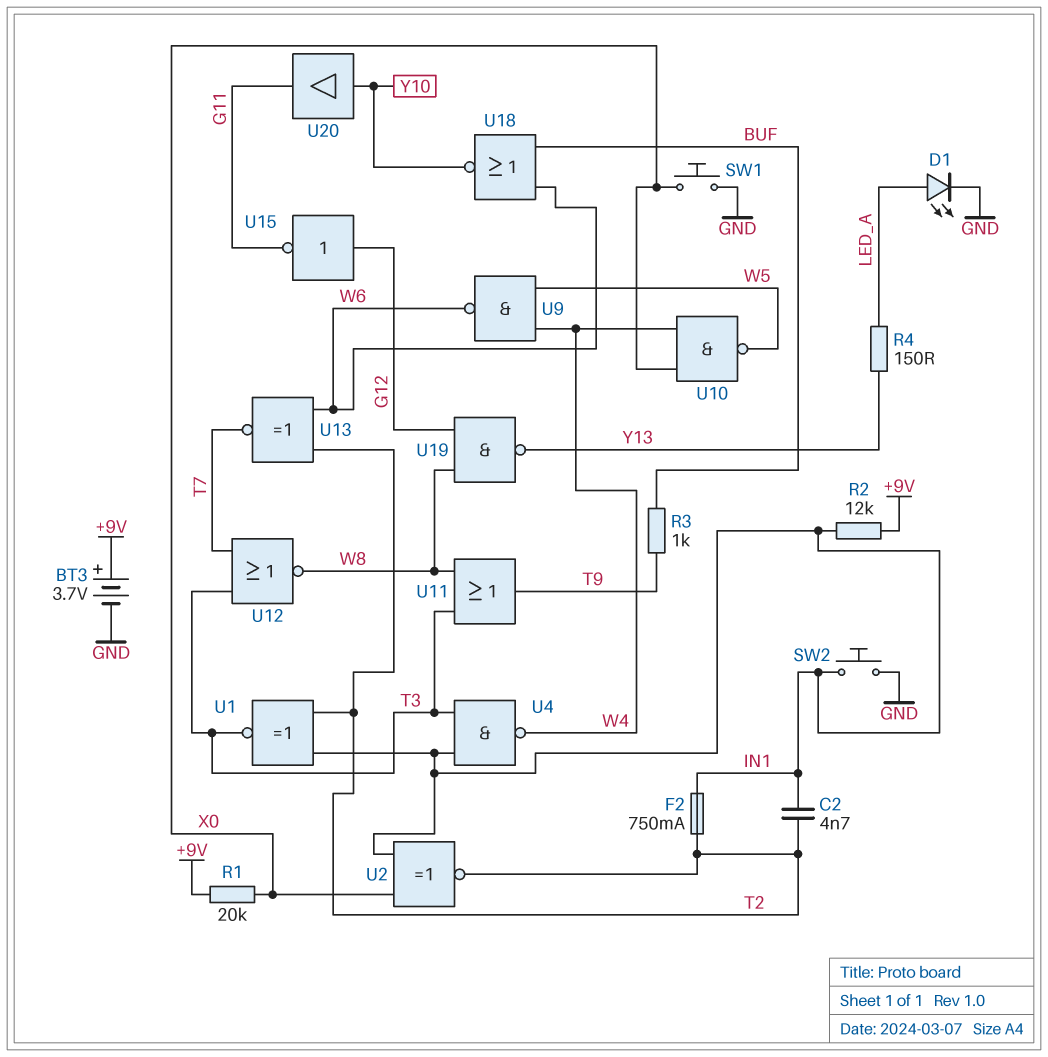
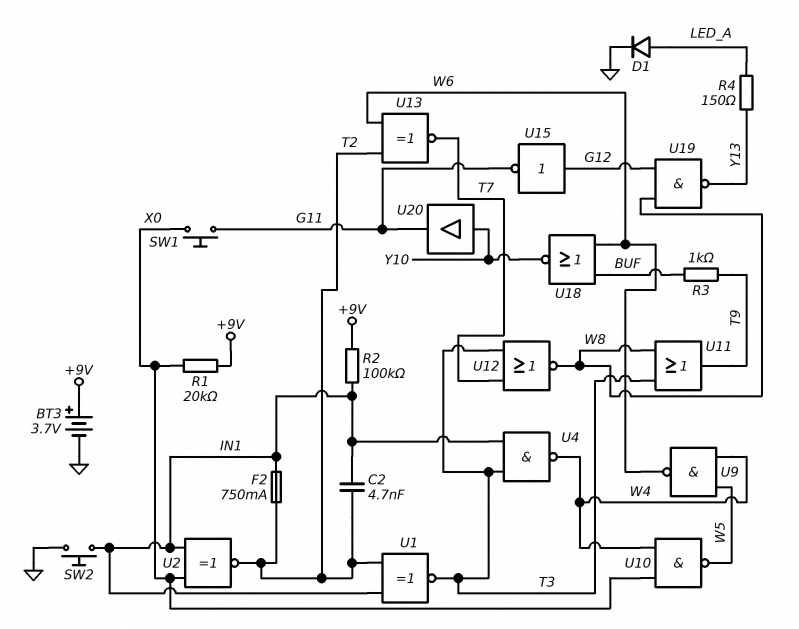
D1: LED (A LED_A, K GND) -> diode (A LED_A, K GND)
R2: 12k (+9V, IN1) -> 100k (+9V, IN1)
SW1: button (GND, X0) -> button (G11, X0)

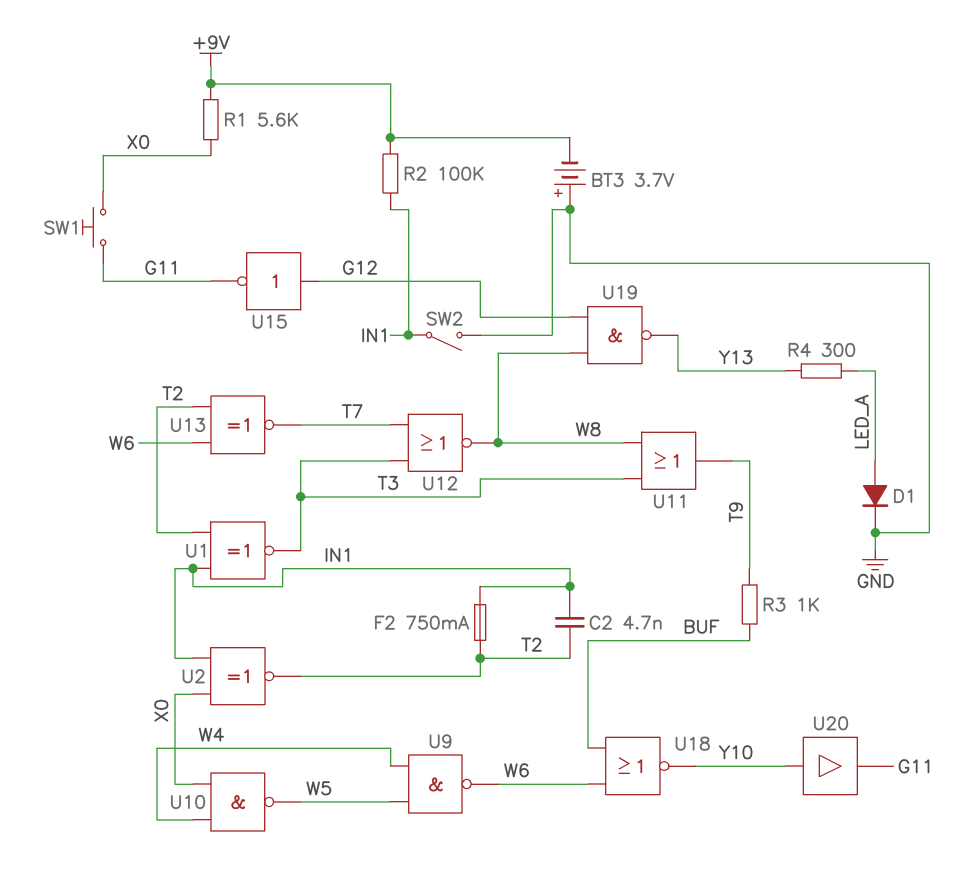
BT3: 3.7V (plus +9V, minus GND) -> 3.7V (plus GND, minus +9V)
R1: 20k (+9V, X0) -> 5.6k (+9V, X0)
R4: 150 (LED_A, Y13) -> 300 (LED_A, Y13)
SW2: button (GND, IN1) -> switch (GND, IN1)
U4: NAND (in IN1, in T3, out W4) -> none

